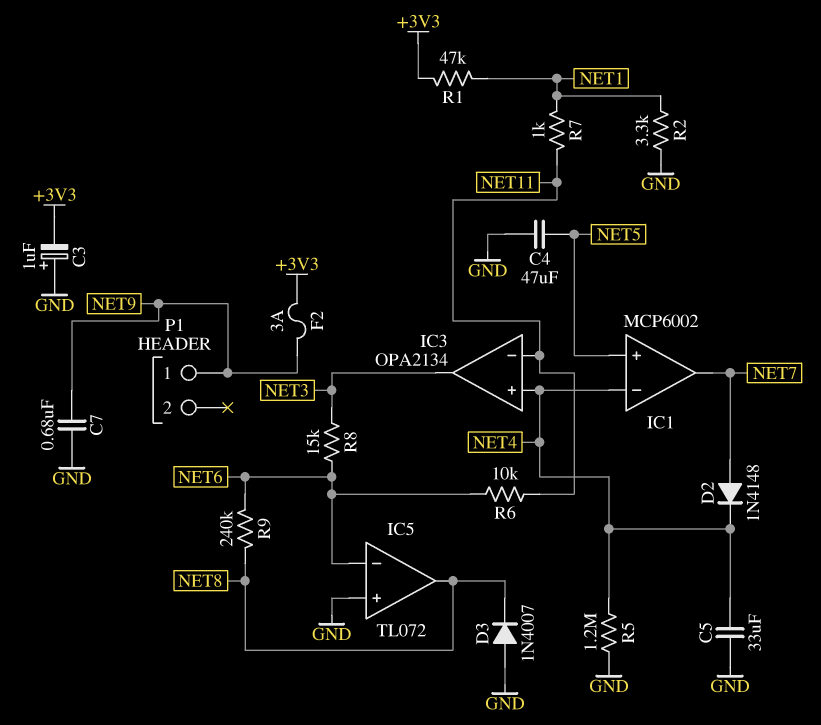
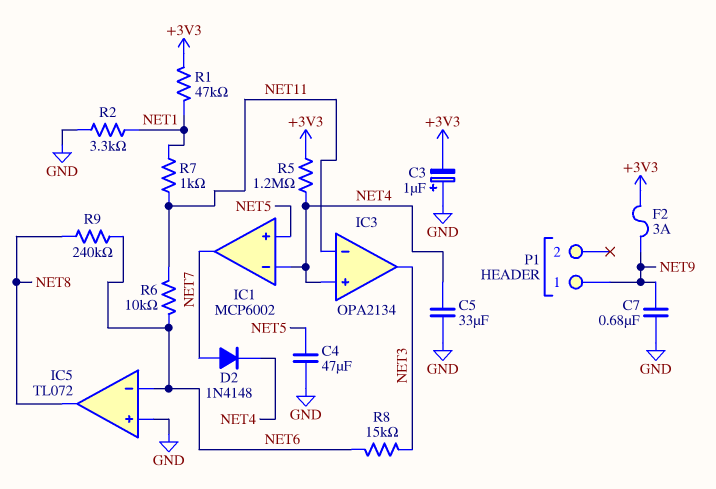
D3: diode 1N4007 (A GND, K NET8) -> none
R5: 1.2M (GND, NET4) -> 1.2M (+3V3, NET4)

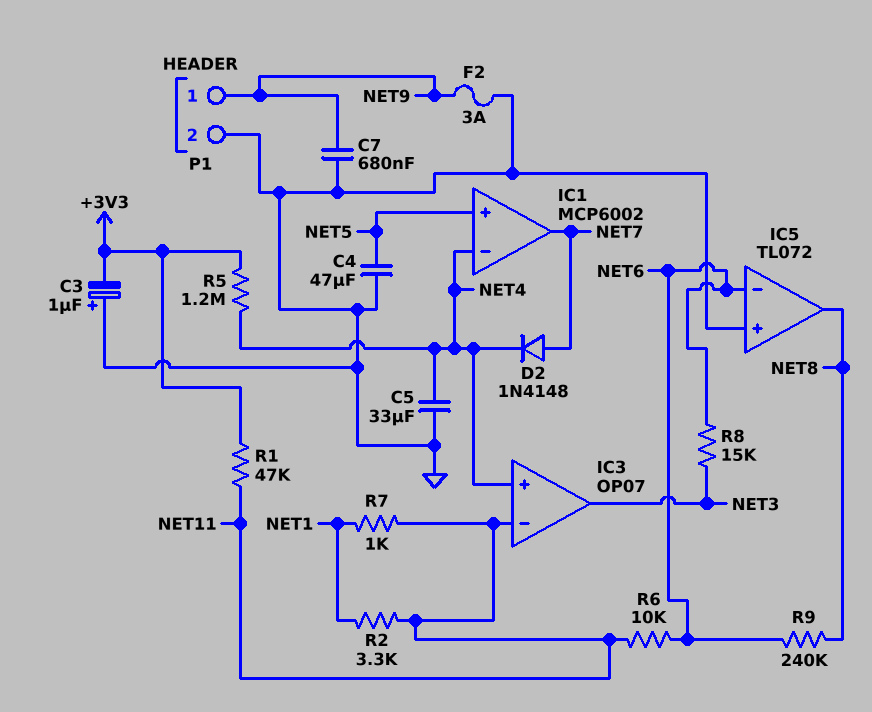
F2: 3A (+3V3, NET9) -> 3A (GND, NET9)
IC3: OPA2134 -> OP07
P1 pin 2: none -> GND
R1: 47k (+3V3, NET1) -> 47k (+3V3, NET11)
R2: 3.3k (GND, NET1) -> 3.3k (NET1, NET11)

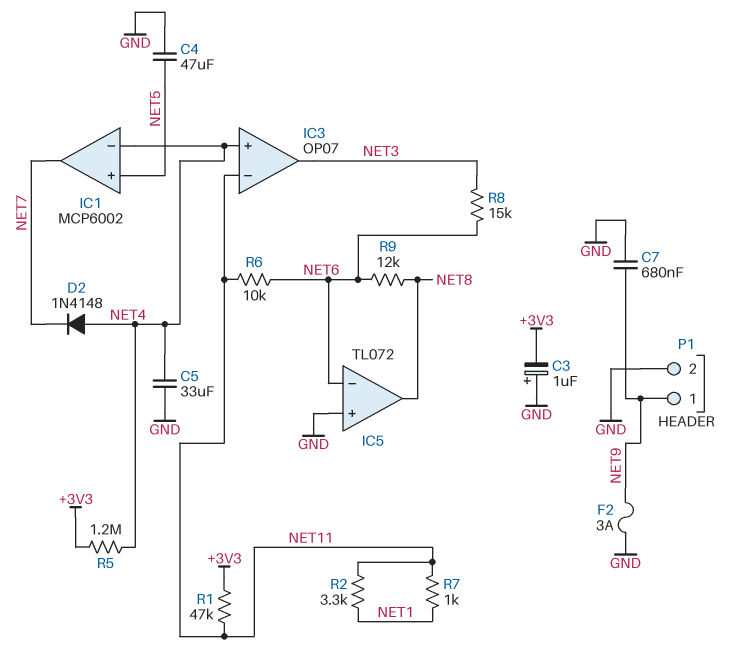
D2: diode 1N4148 (A NET7, K NET4) -> diode 1N4148 (A NET4, K NET7)
R9: 240k (NET6, NET8) -> 12k (NET6, NET8)

